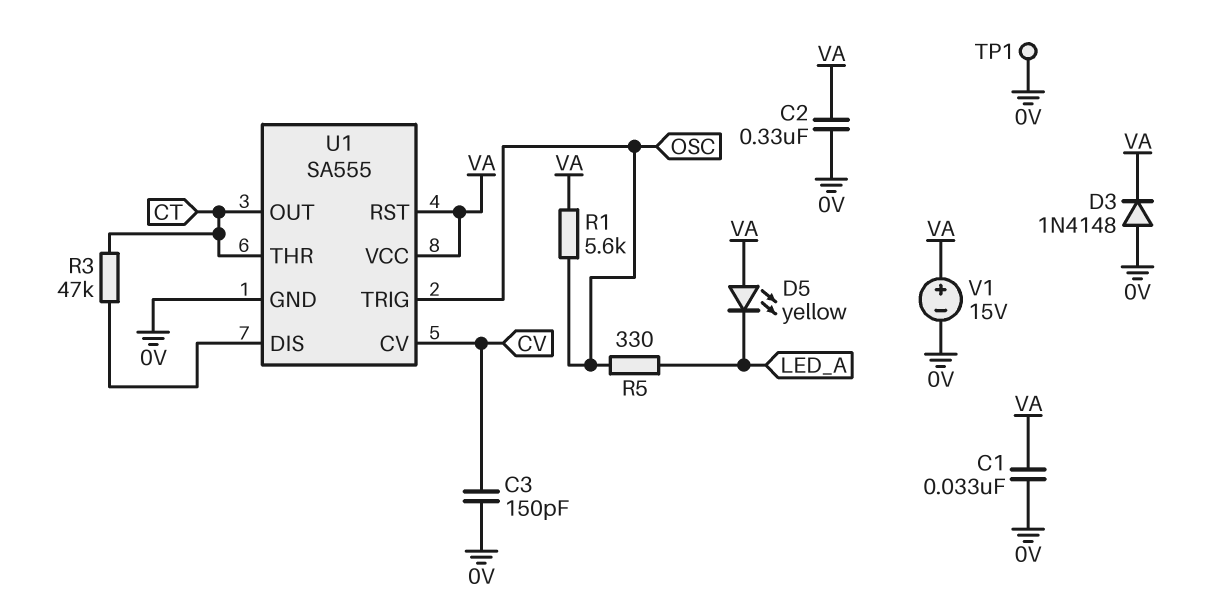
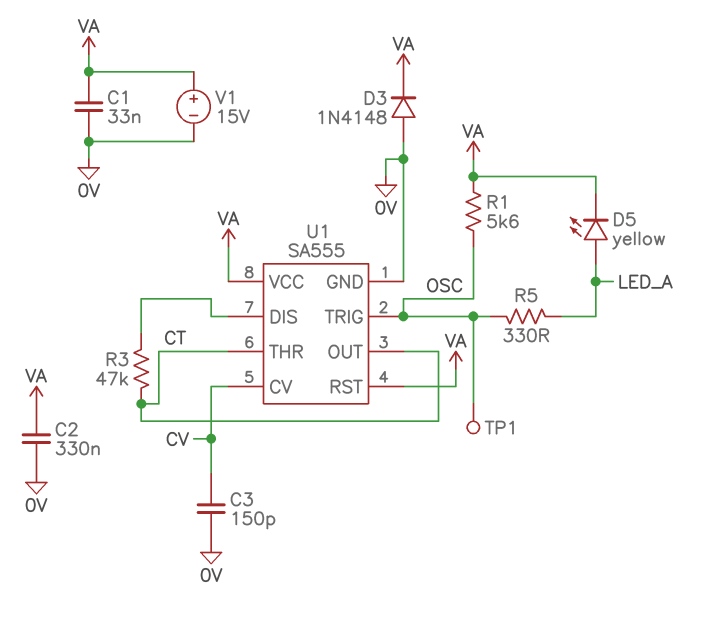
D5: LED yellow (A VA, K LED_A) -> LED yellow (A LED_A, K VA)
TP1: test point (0V) -> test point (OSC)

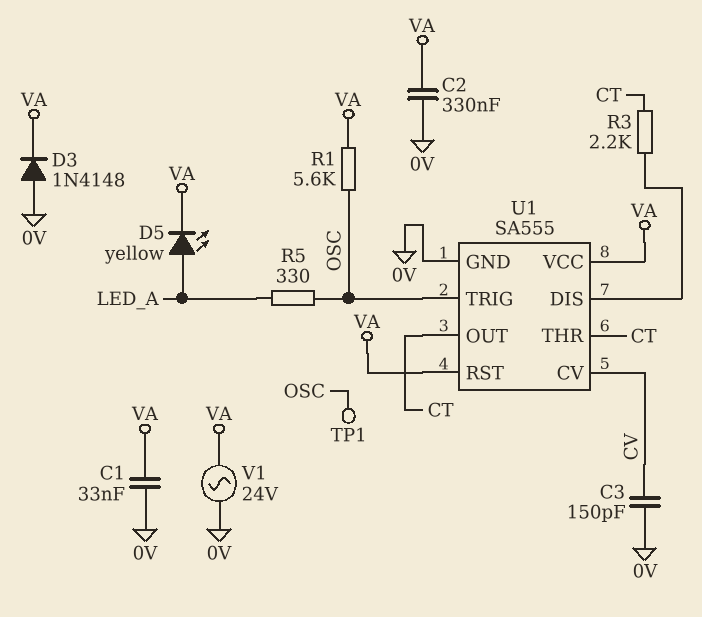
R3: 47k (CT, U1/DIS) -> 2.2k (CT, U1/DIS)
V1: 15V (plus VA, minus 0V) -> AC 24V (0V, VA)

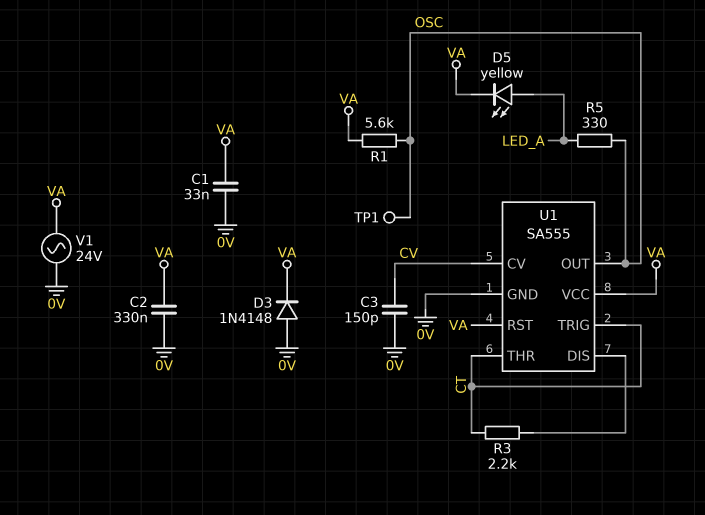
U1 pin OUT: CT -> OSC
U1 pin TRIG: OSC -> CT

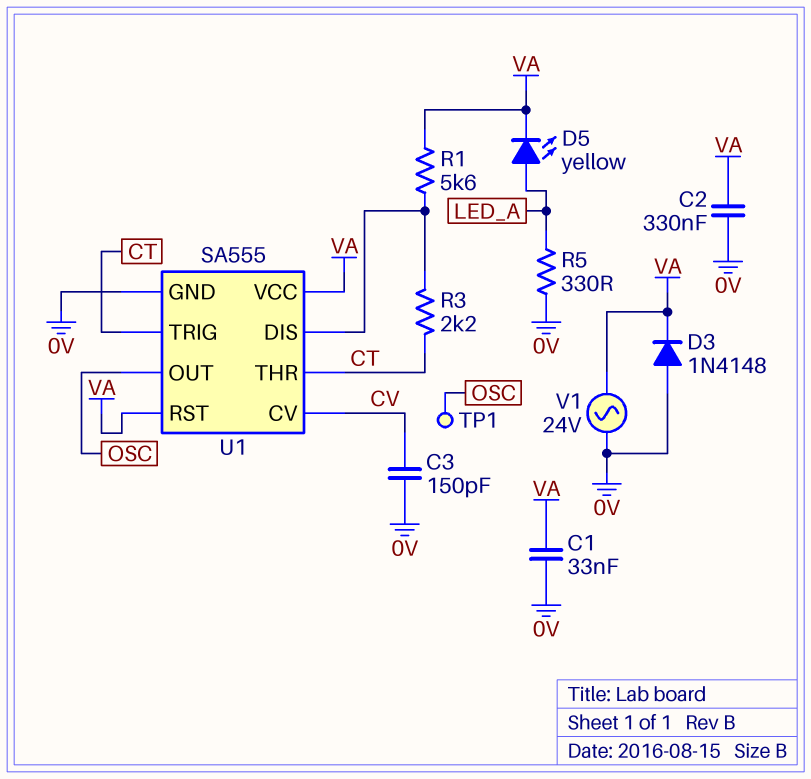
R1: 5.6k (OSC, VA) -> 5.6k (U1/DIS, VA)
R5: 330 (LED_A, OSC) -> 330 (0V, LED_A)

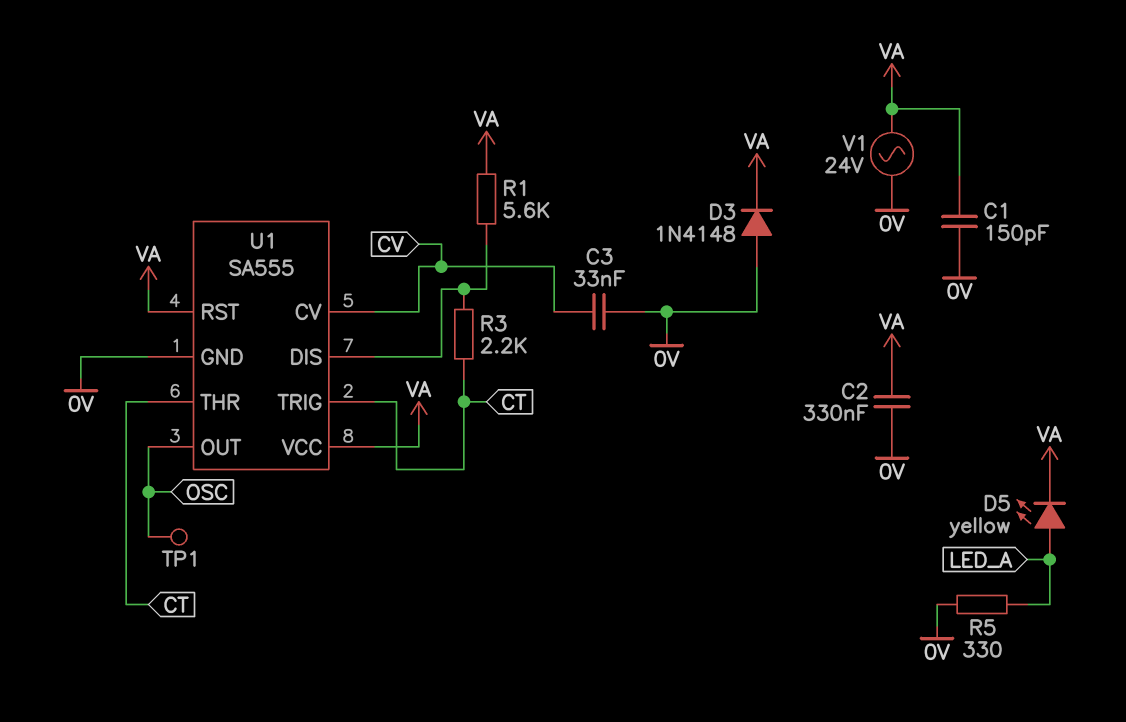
C1: 33nF (0V, VA) -> 150pF (0V, VA)
C3: 150pF (0V, CV) -> 33nF (0V, CV)

